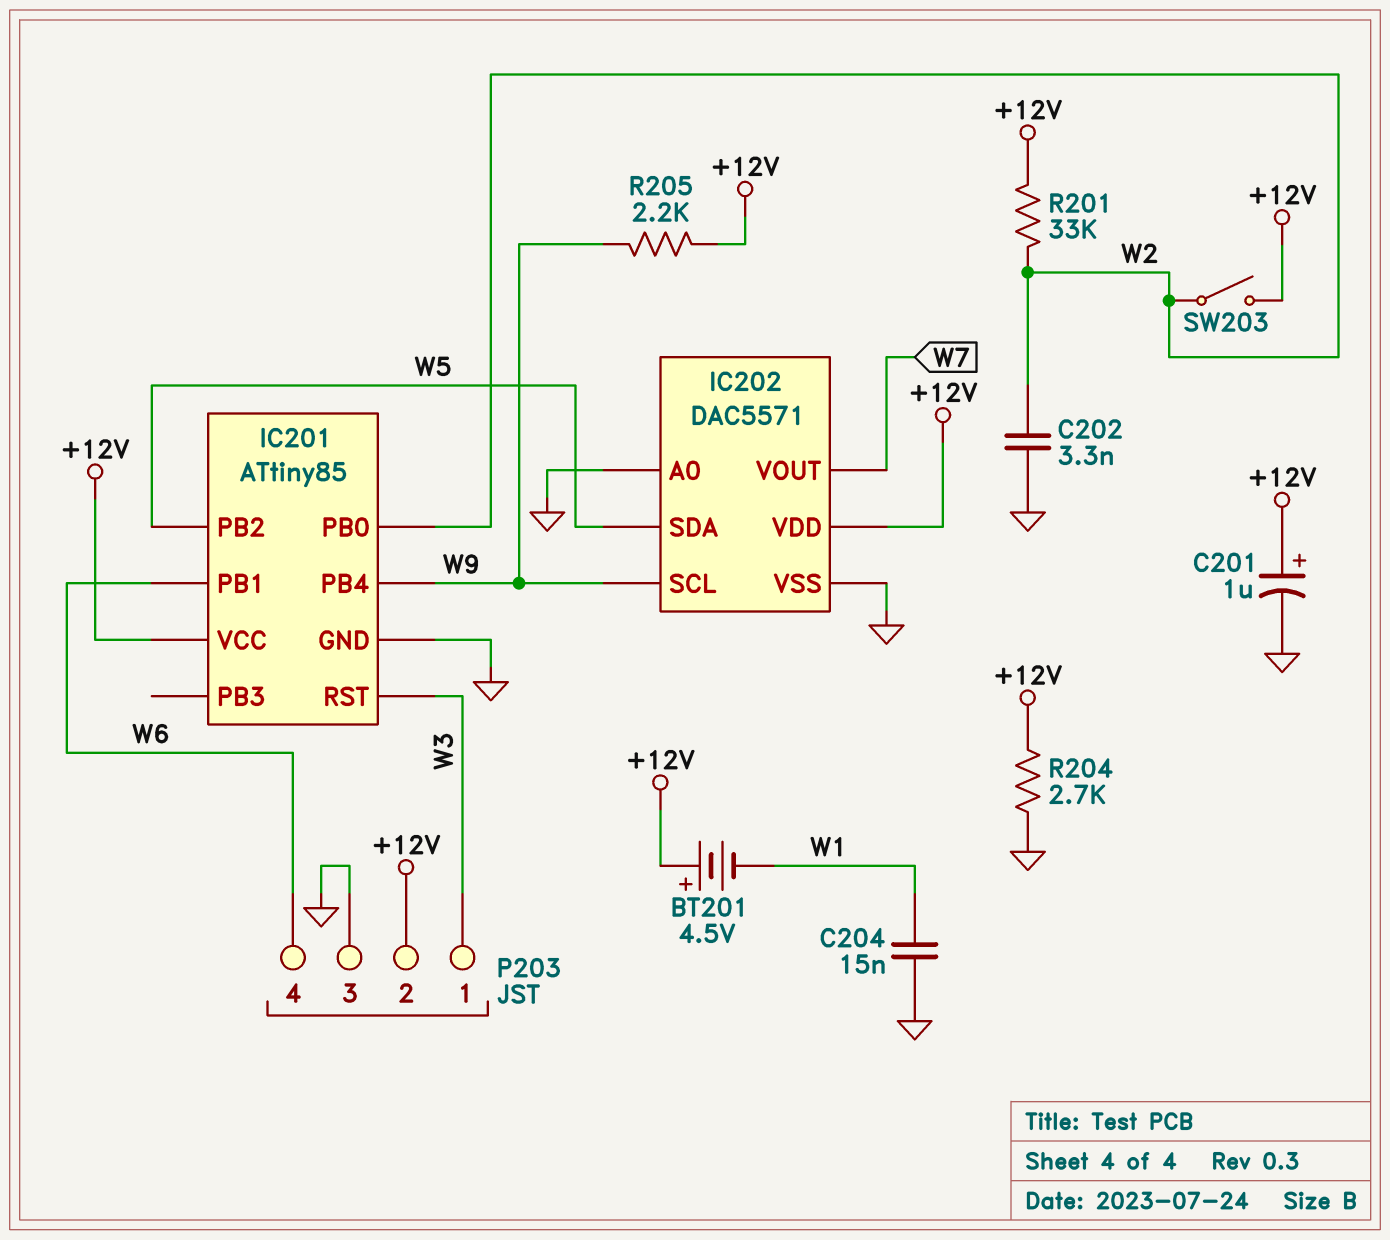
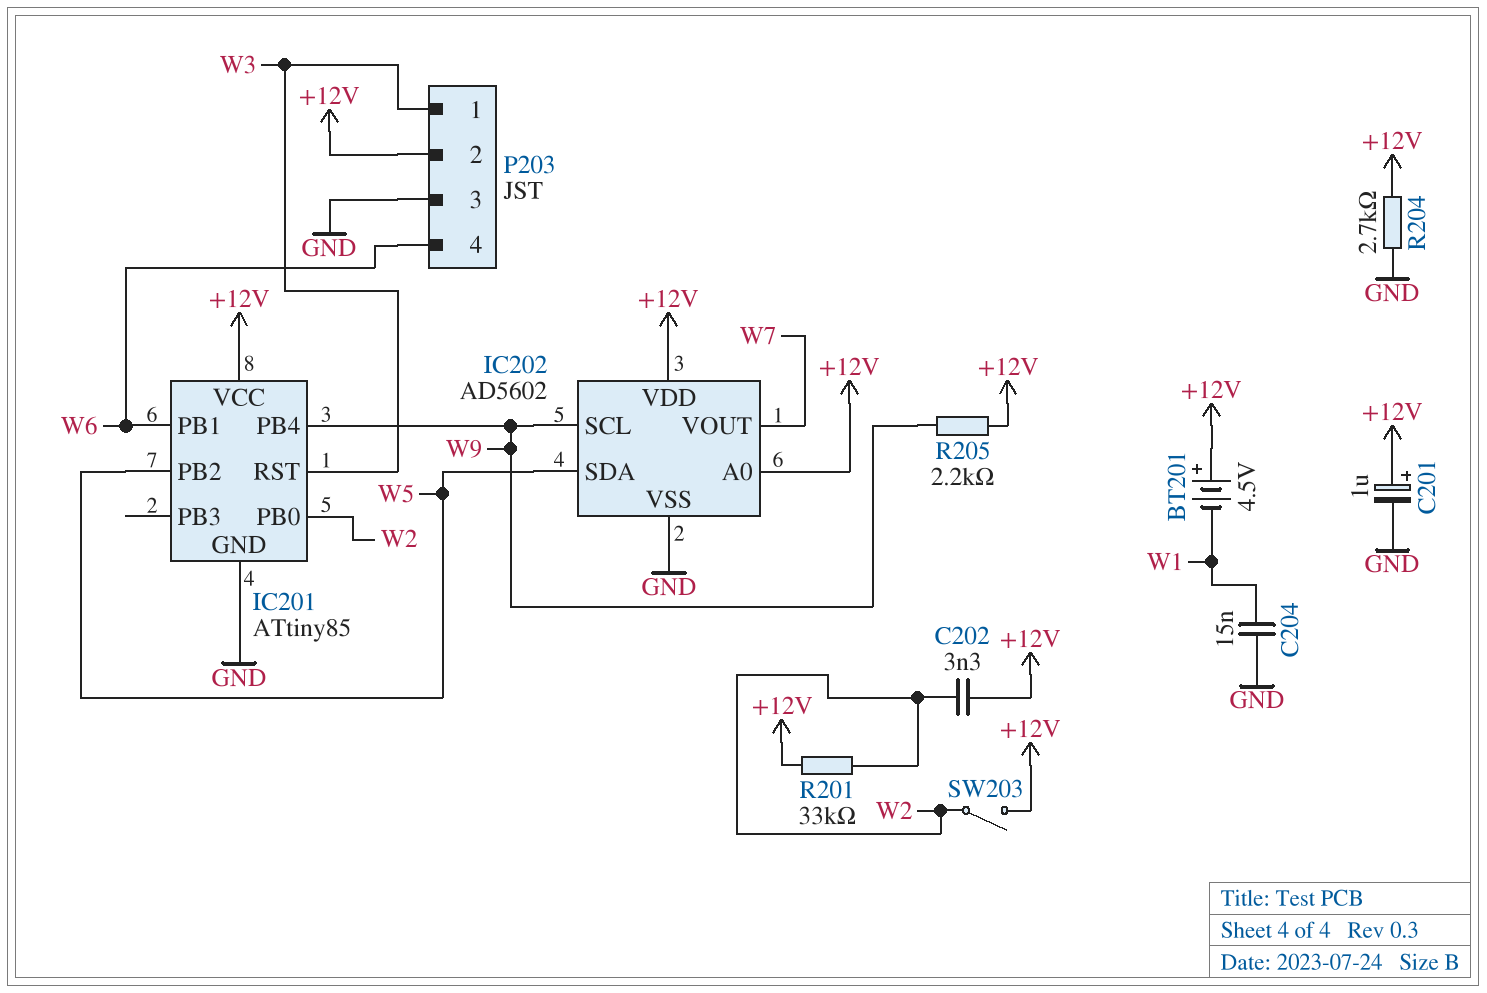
C202: 3.3nF (GND, W2) -> 3.3nF (+12V, W2)
IC202: DAC5571 -> AD5602
IC202 pin A0: GND -> +12V

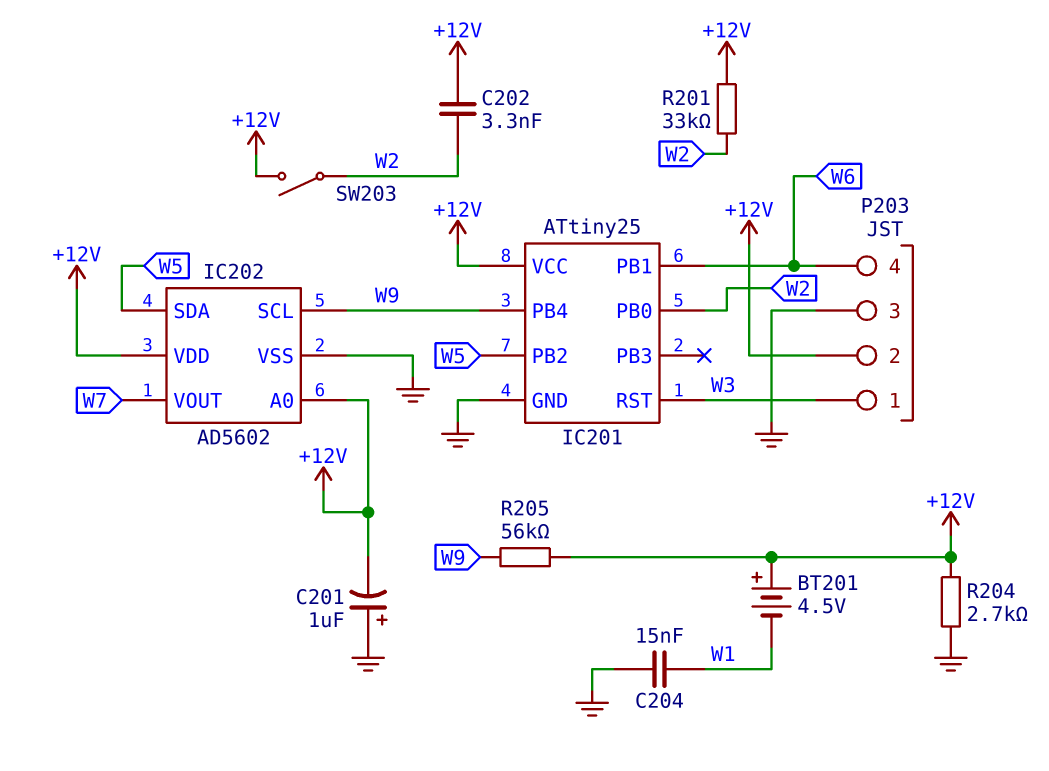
C201: 1uF (plus +12V, minus GND) -> 1uF (plus GND, minus +12V)
IC201: ATtiny85 -> ATtiny25
R205: 2.2k (+12V, W9) -> 56k (+12V, W9)

